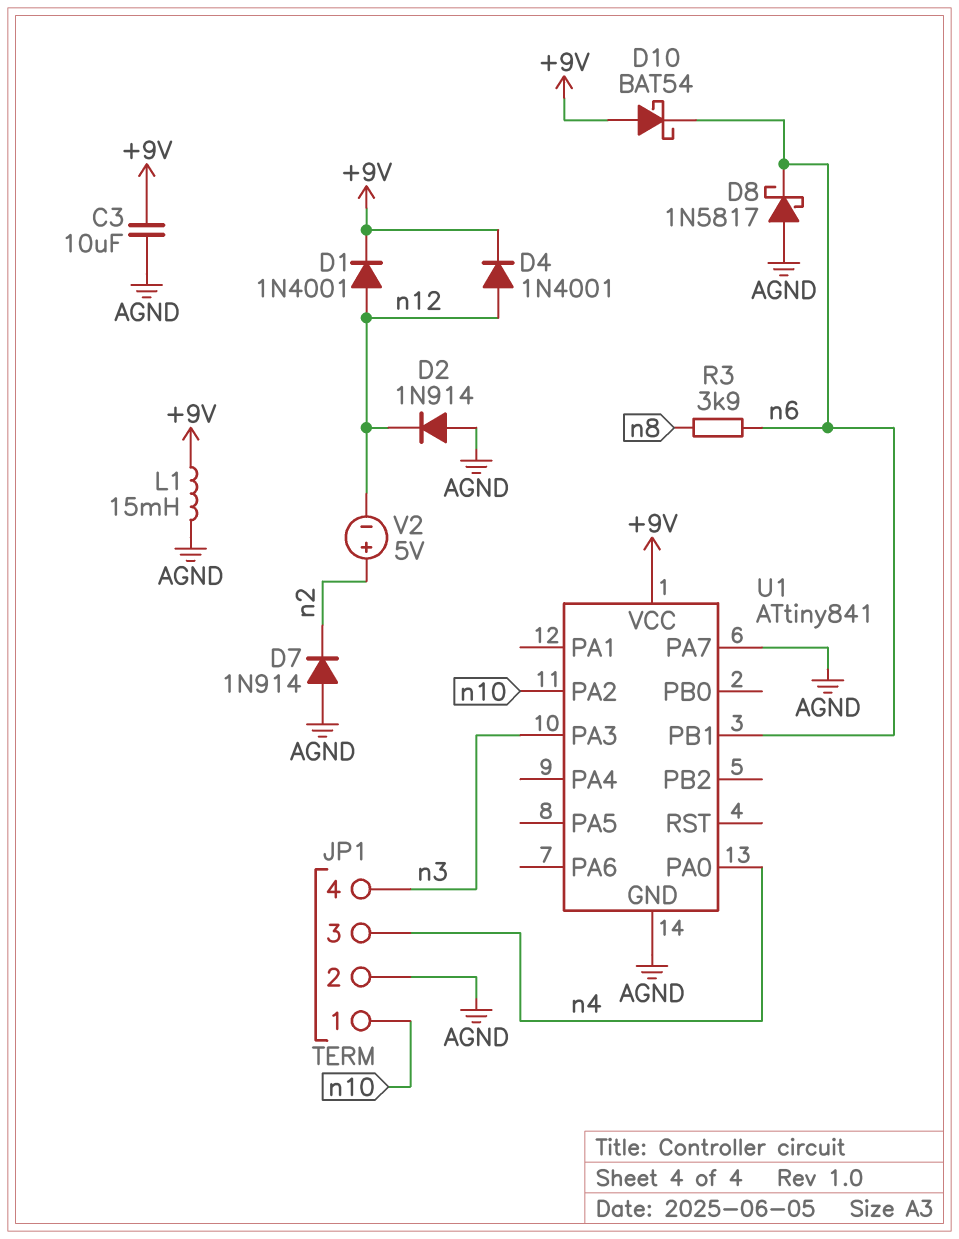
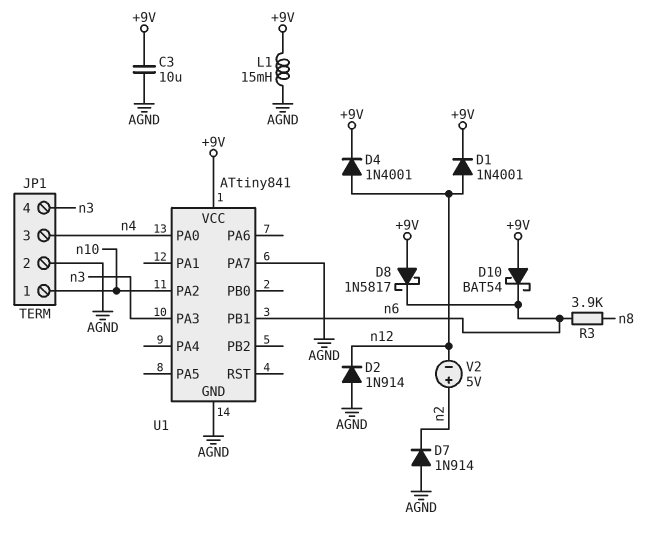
D8: schottky 1N5817 (A AGND, K n6) -> schottky 1N5817 (A +9V, K n6)

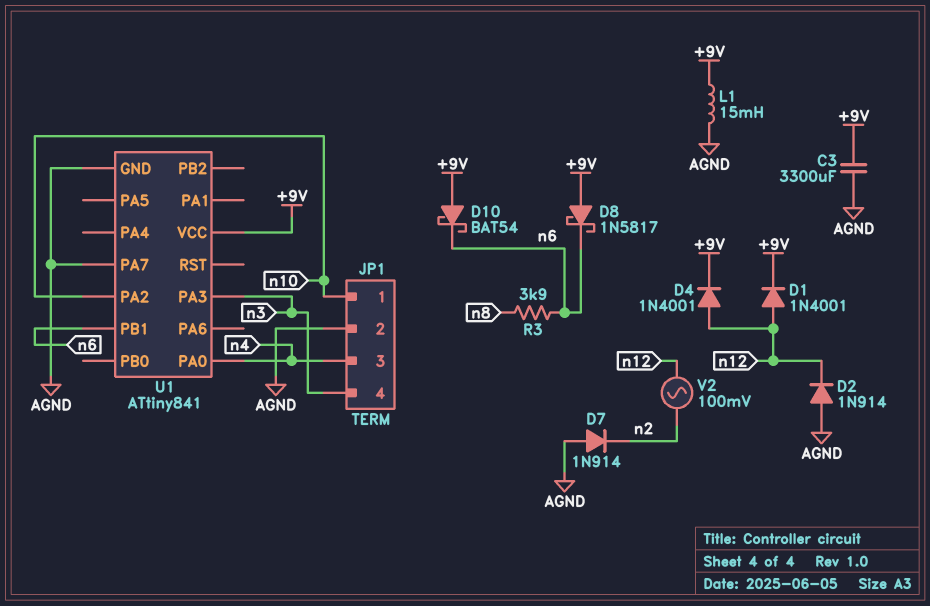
C3: 10uF (+9V, AGND) -> 3300uF (+9V, AGND)
V2: 5V (plus n2, minus n12) -> AC 100mV (n2, n12)

